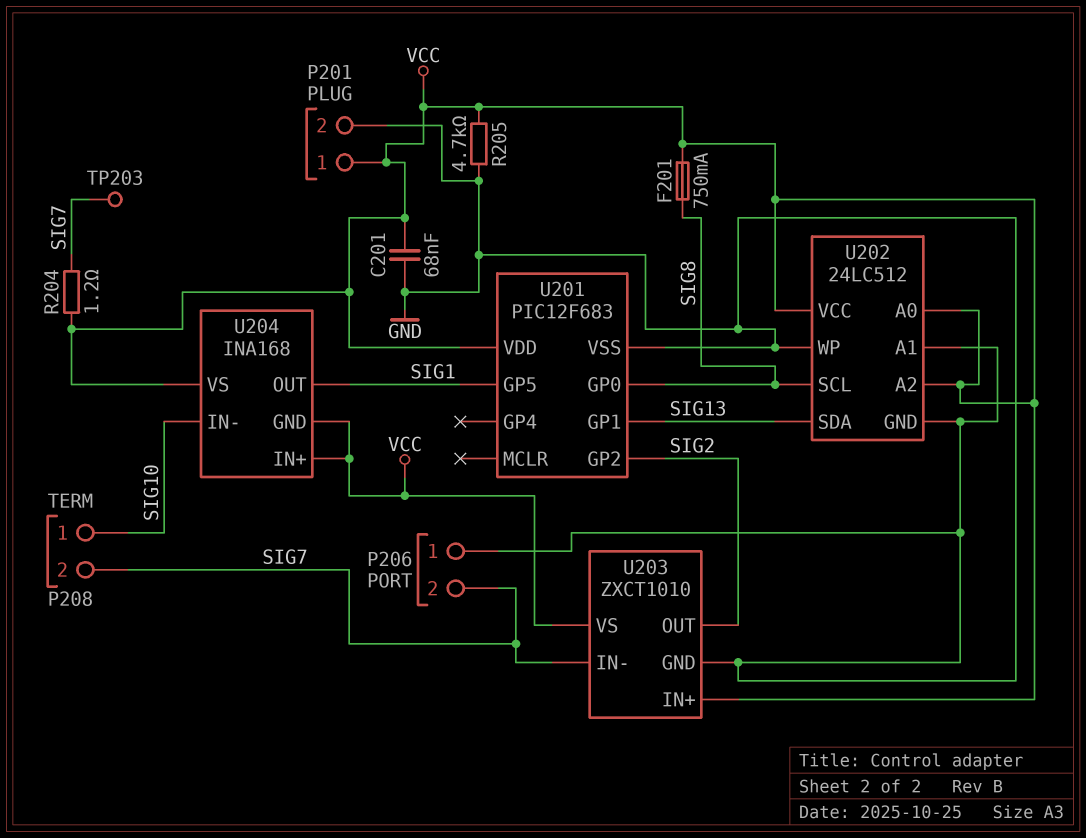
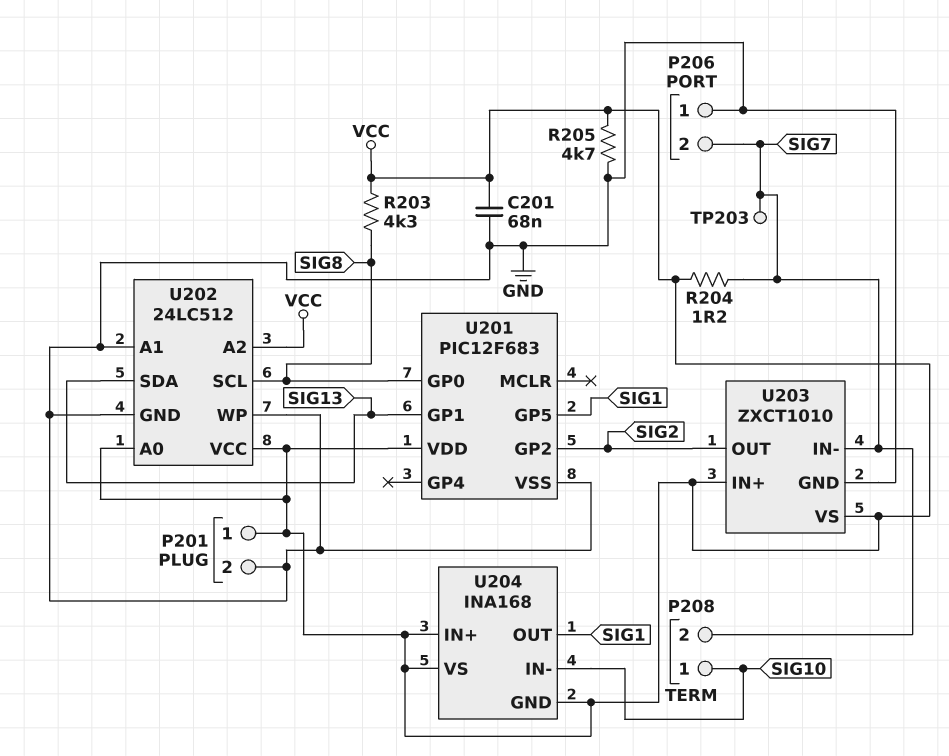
F201: 750mA (SIG8, VCC) -> none
R203: none -> 4.3k (SIG8, VCC)

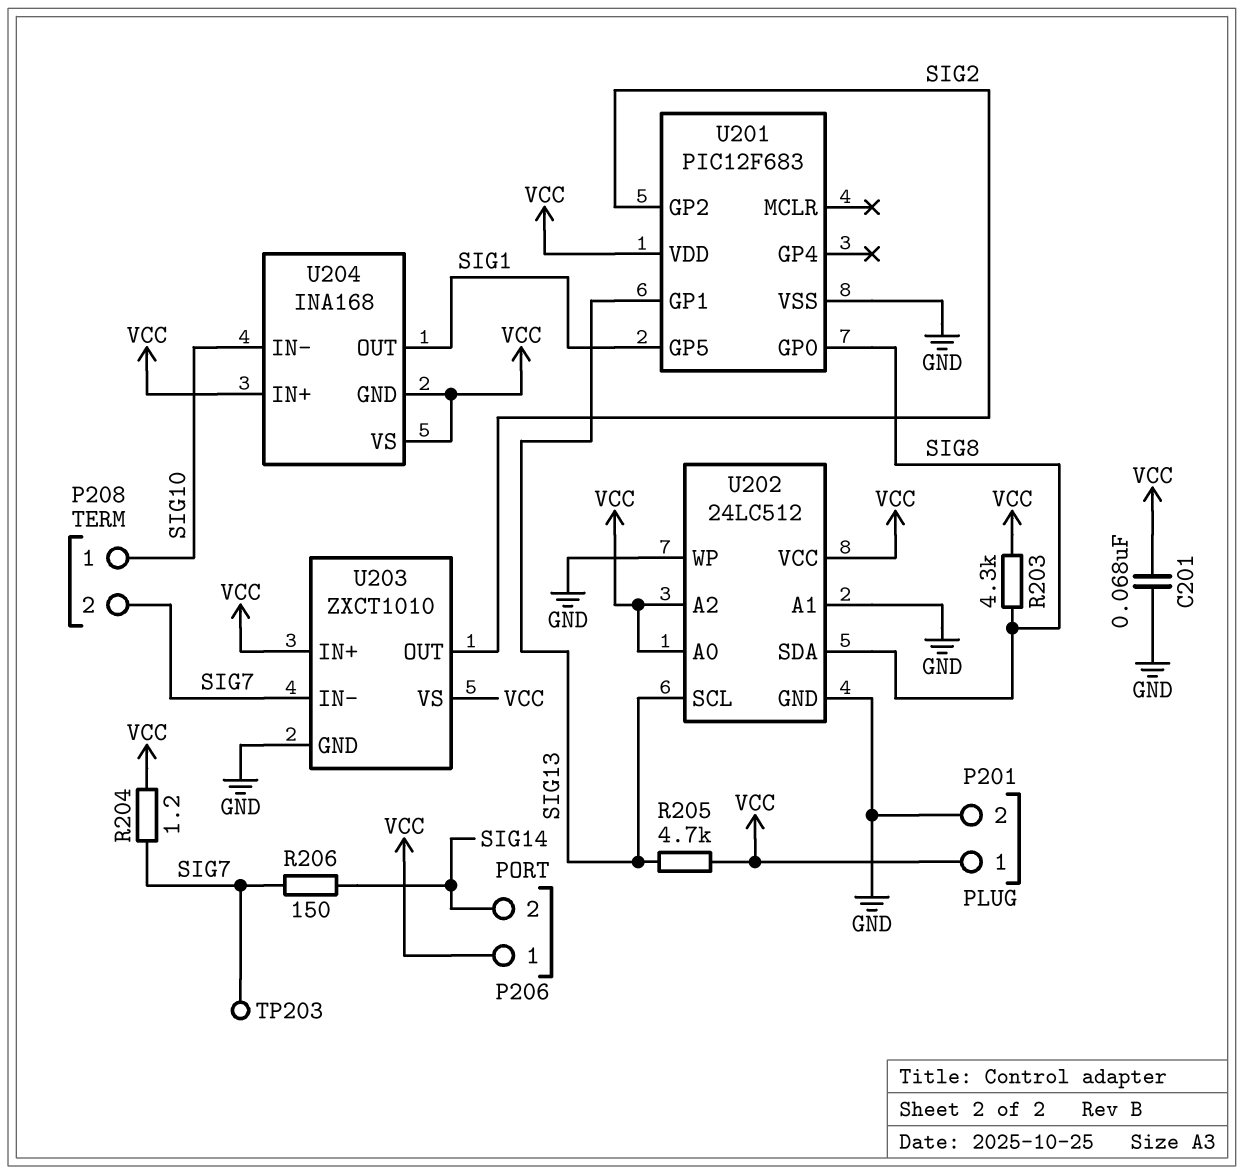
P206 pin 1: GND -> VCC
P206 pin 2: SIG7 -> SIG14
R205: 4.7k (GND, VCC) -> 4.7k (SIG13, VCC)
R206: none -> 150 (SIG7, SIG14)
U202 pin SCL: SIG8 -> SIG13
U202 pin SDA: SIG13 -> SIG8

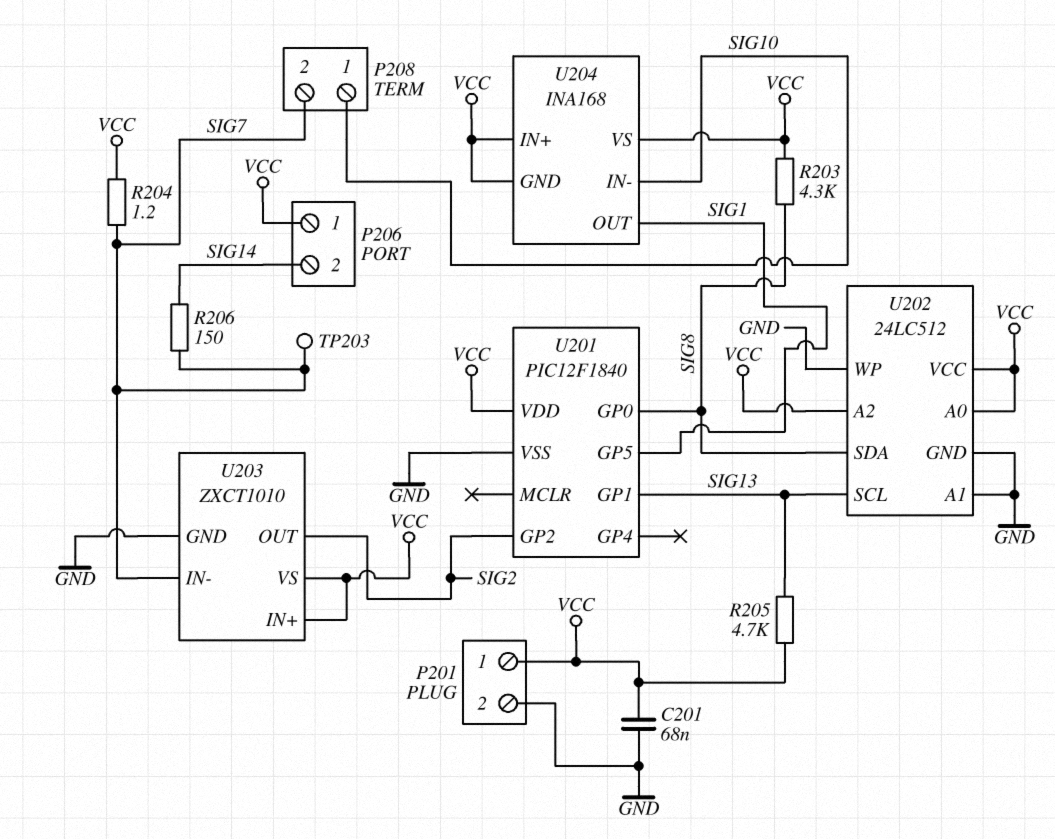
U201: PIC12F683 -> PIC12F1840

